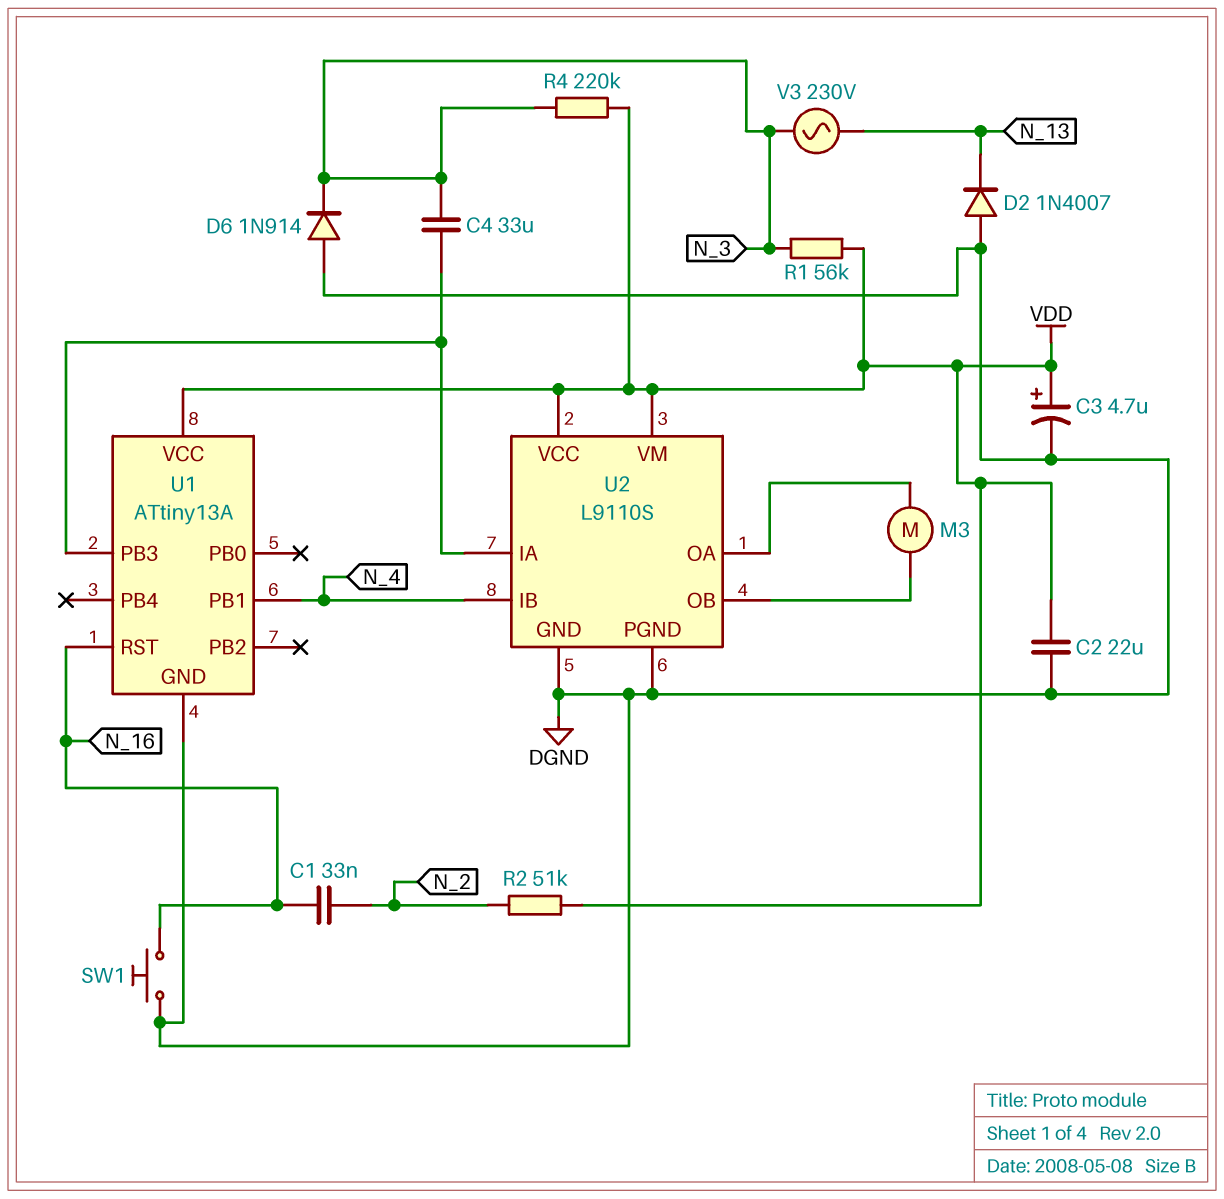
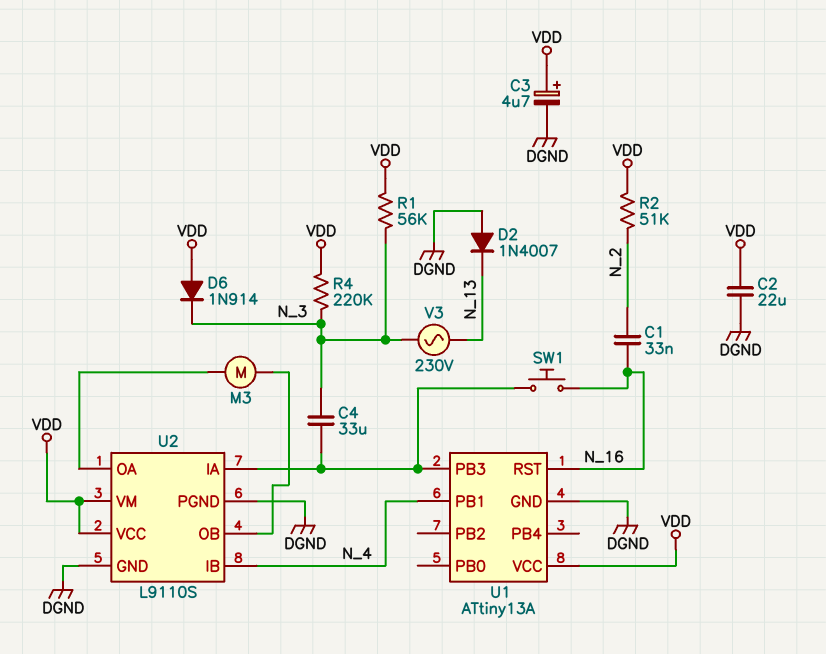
D6: diode 1N914 (A DGND, K N_3) -> diode 1N914 (A VDD, K N_3)
SW1: button (DGND, N_16) -> button (N_16, U1/PB3)

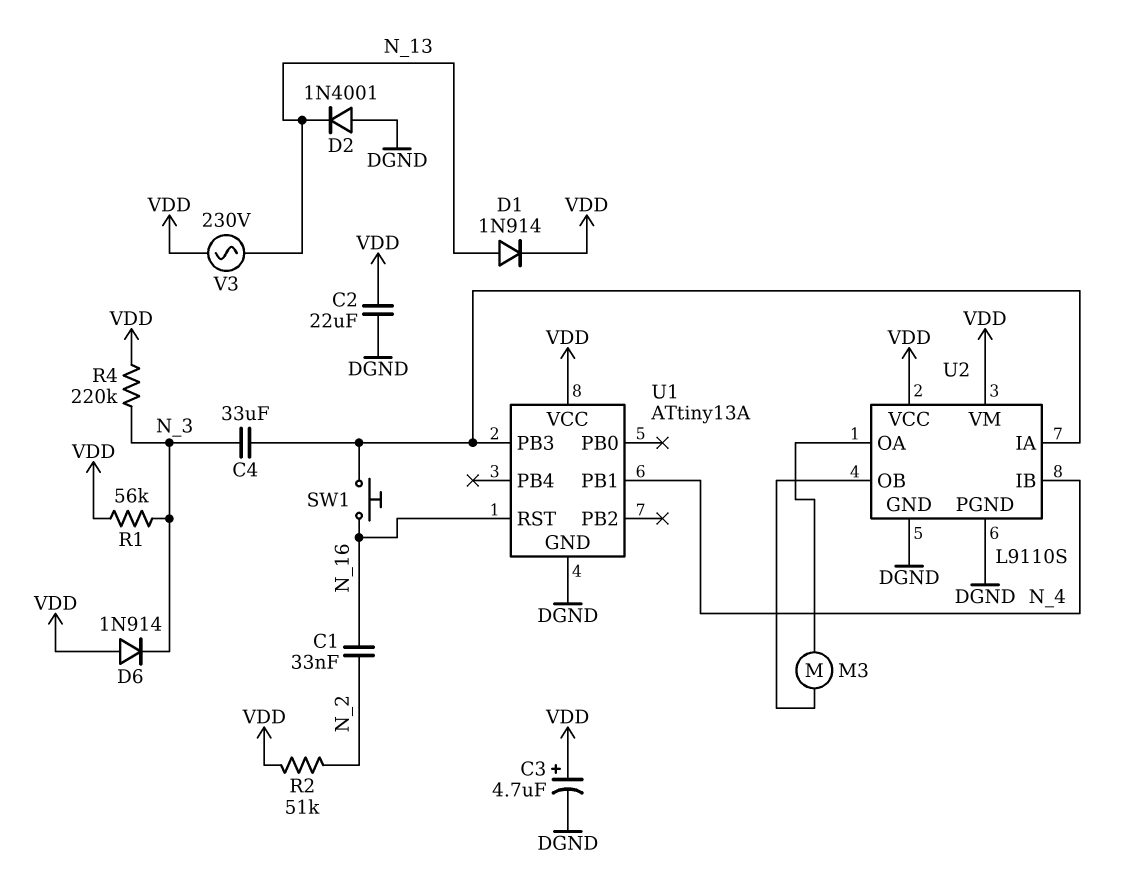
D1: none -> diode 1N914 (A N_13, K VDD)
D2: diode 1N4007 (A DGND, K N_13) -> diode 1N4001 (A DGND, K N_13)
V3: AC 230V (N_3, N_13) -> AC 230V (N_13, VDD)

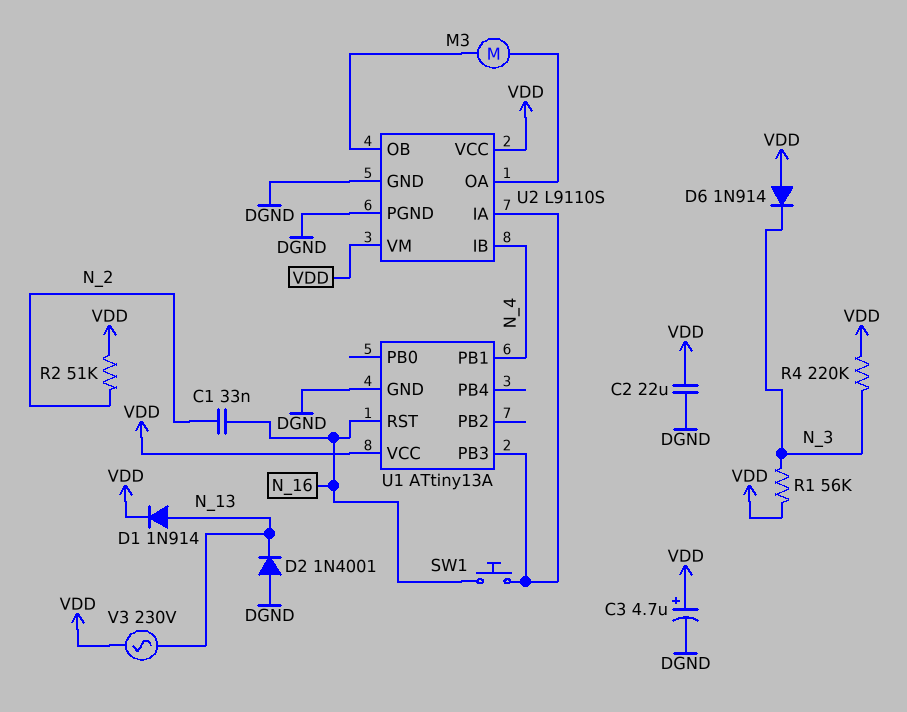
C4: 33uF (N_3, U1/PB3) -> none

